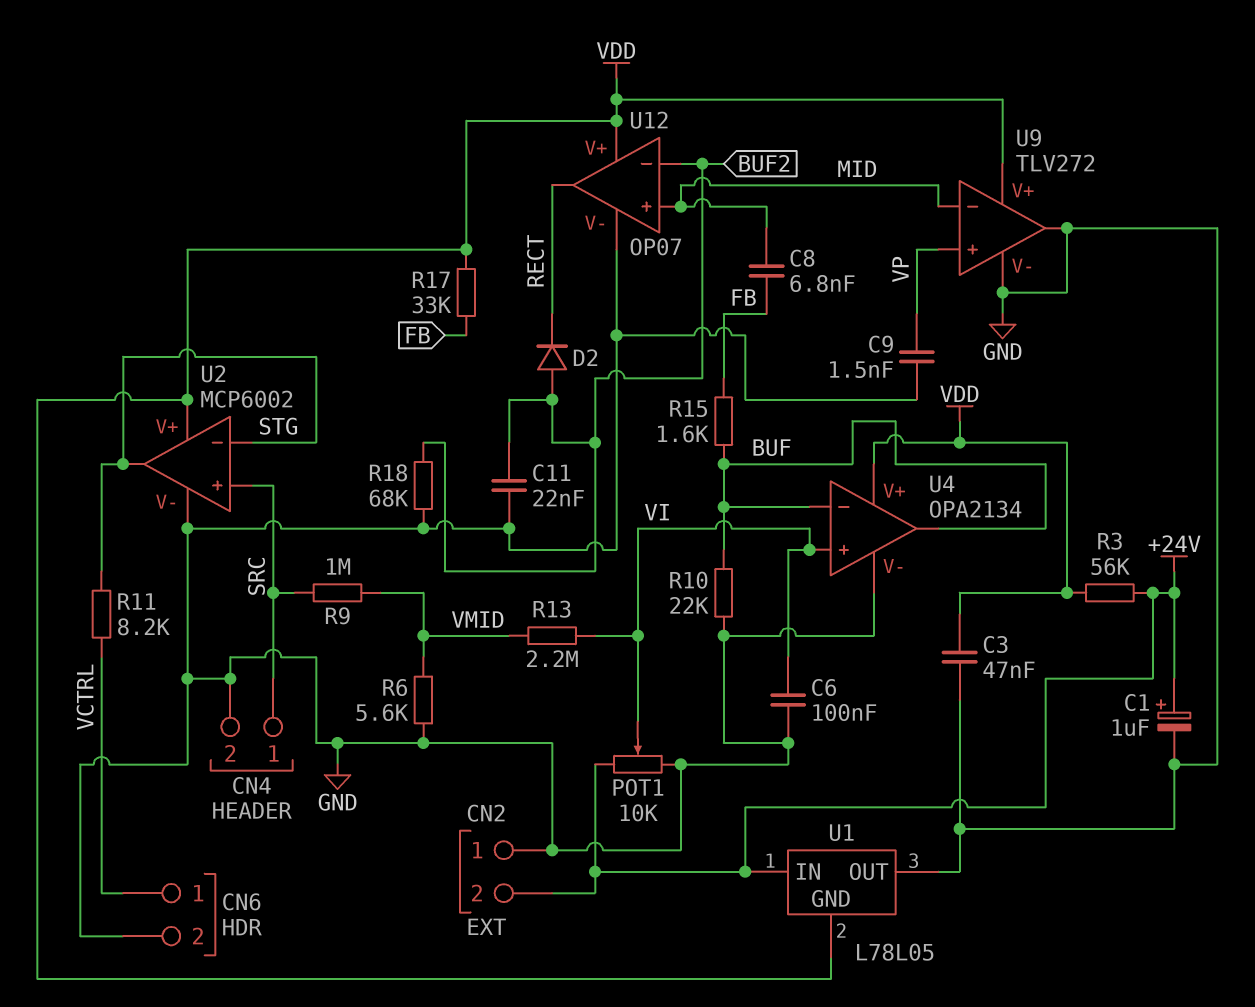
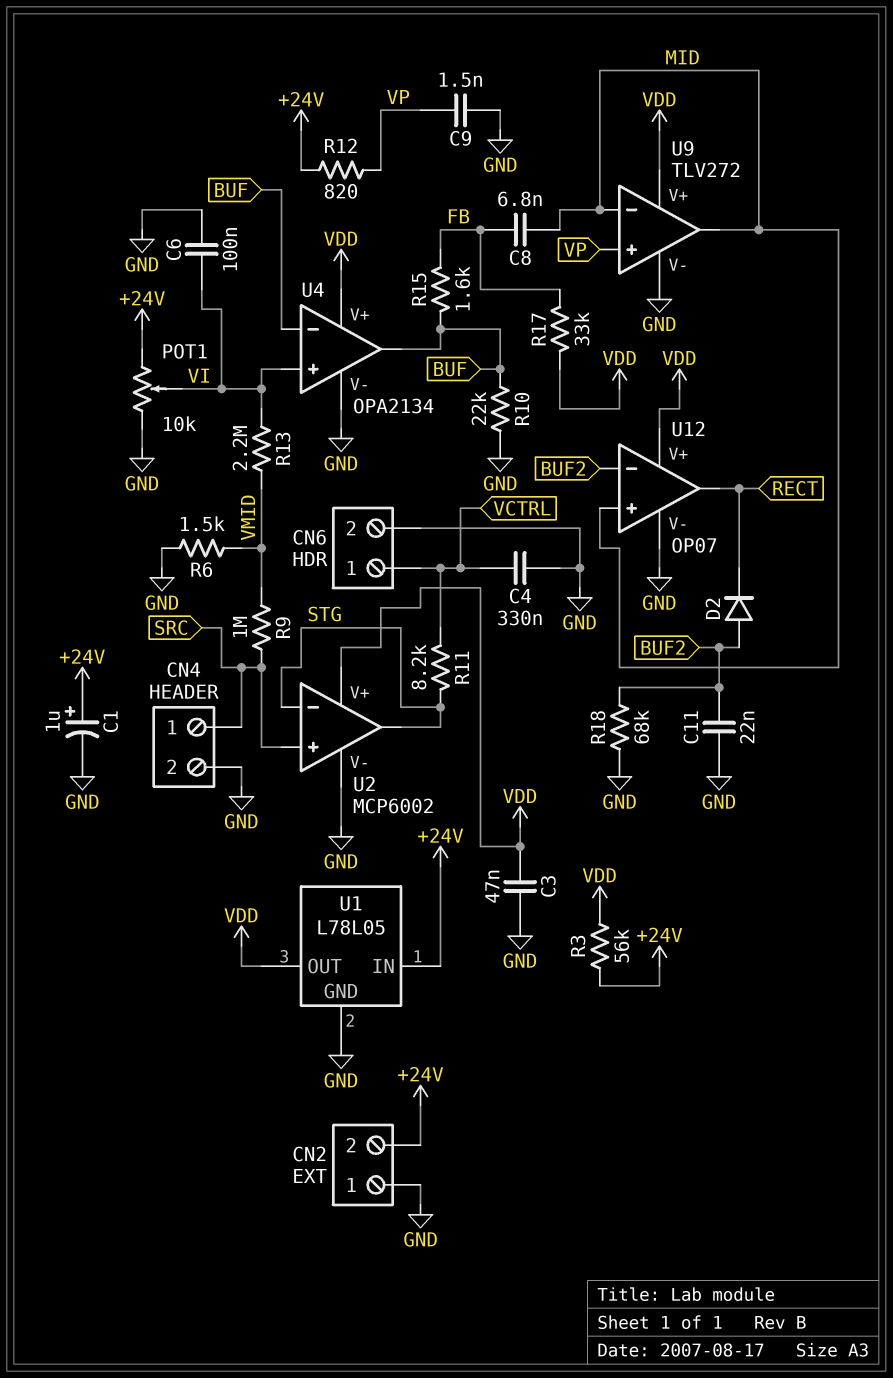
C4: none -> 330nF (GND, VCTRL)
R6: 5.6k (GND, VMID) -> 1.5k (GND, VMID)
R12: none -> 820 (+24V, VP)
U1 pin GND: VDD -> GND
U1 pin OUT: GND -> VDD
U9 pin out: GND -> MID

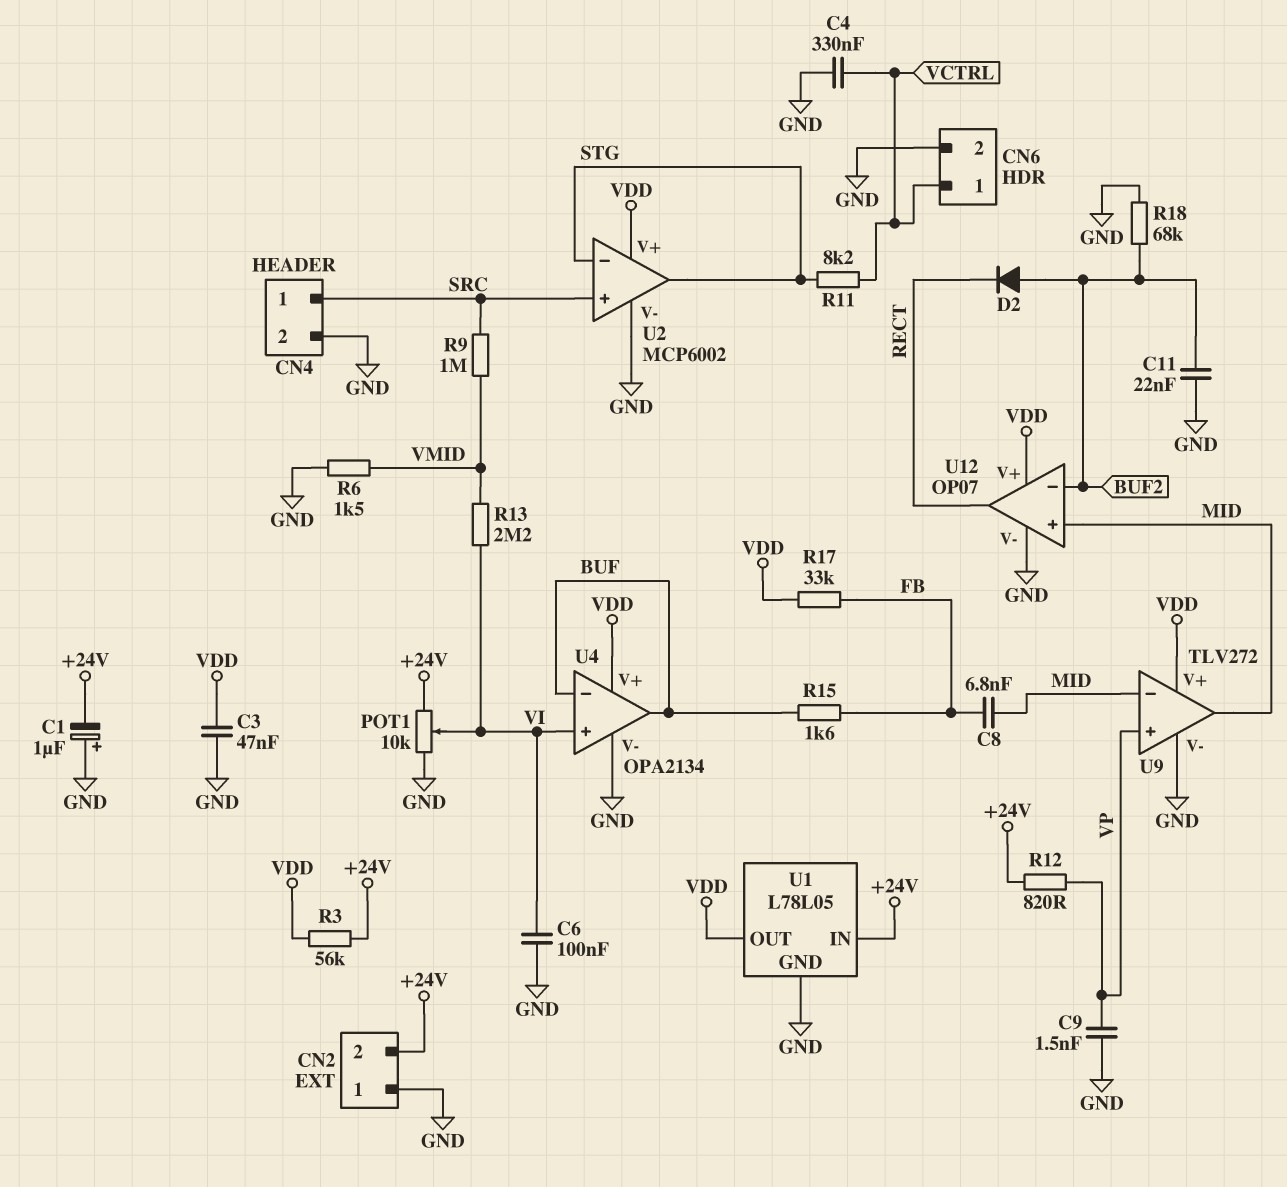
C1: 1uF (plus +24V, minus GND) -> 1uF (plus GND, minus +24V)
R10: 22k (BUF, GND) -> none

